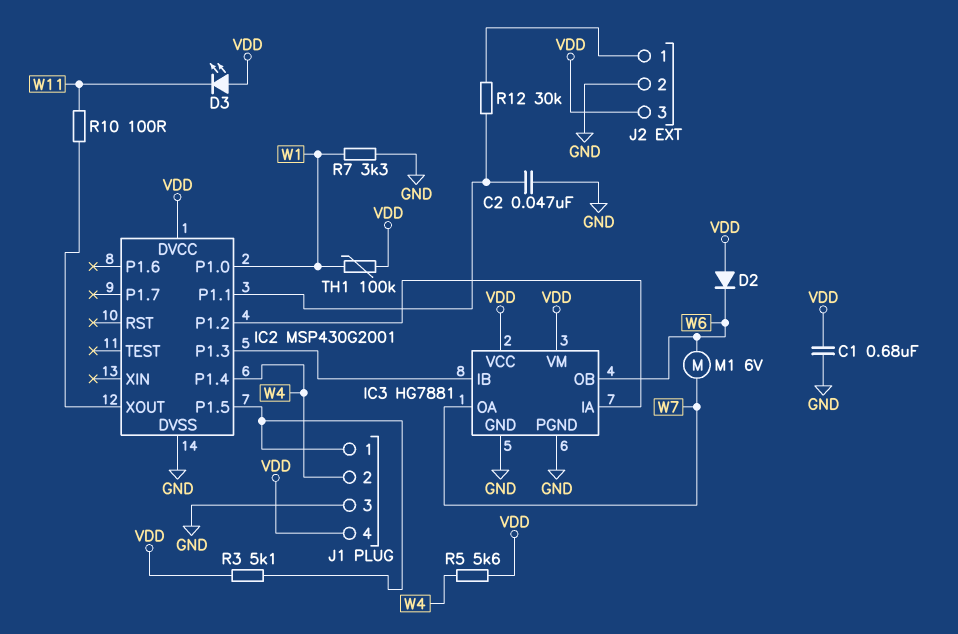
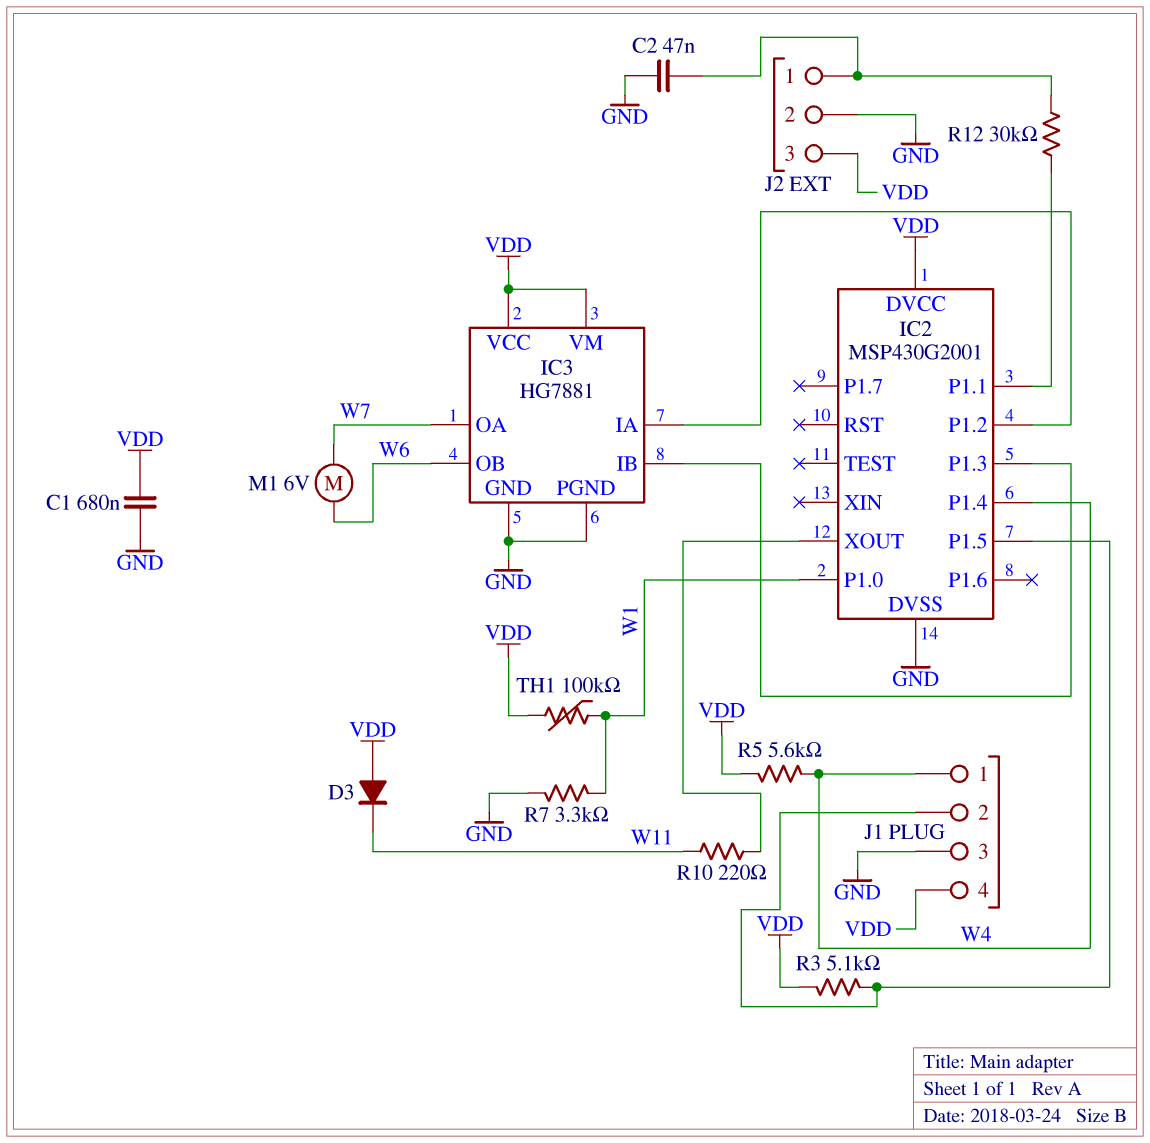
C2: 47nF (GND, IC2/P1.1) -> 47nF (GND, J2/1)
D2: diode (A VDD, K W6) -> none
D3: LED (A VDD, K W11) -> diode (A VDD, K W11)
J1 pin 1: IC2/P1.5 -> W4
J1 pin 2: W4 -> IC2/P1.5
R10: 100 (IC2/XOUT, W11) -> 220 (IC2/XOUT, W11)

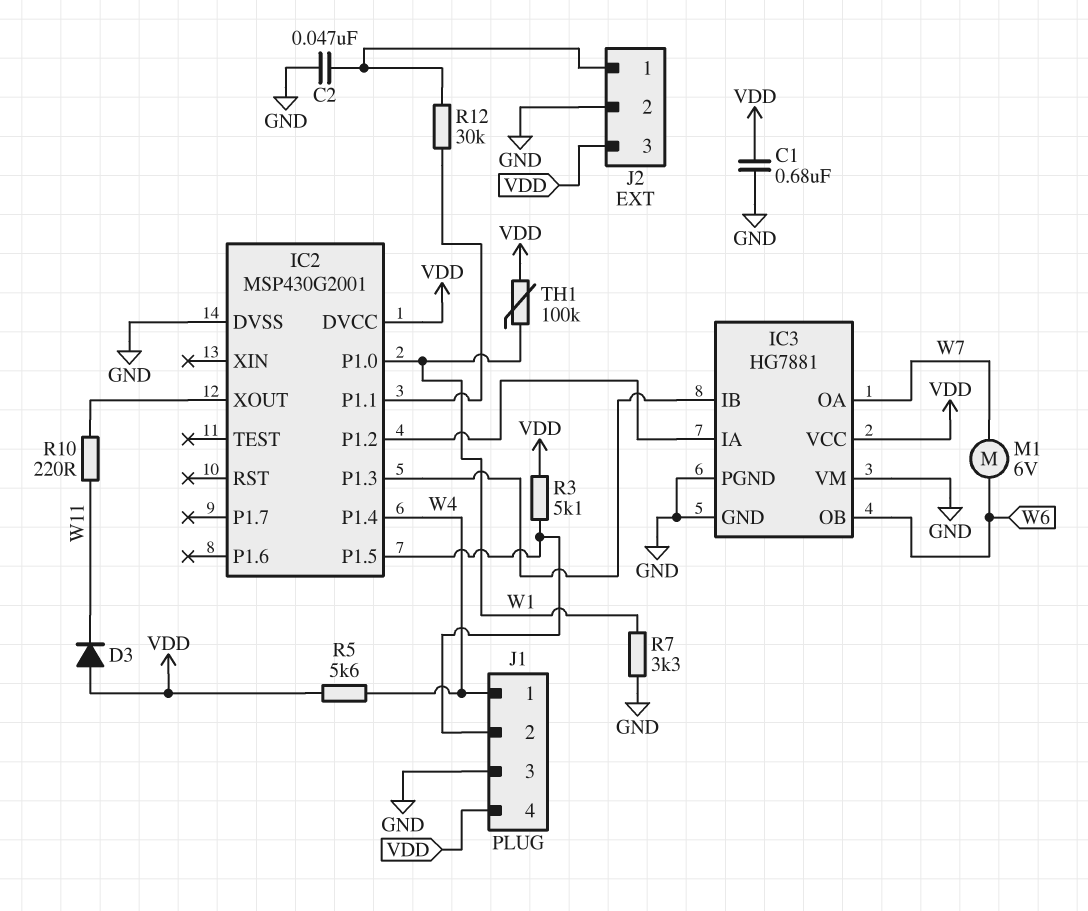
IC3 pin VM: VDD -> GND

